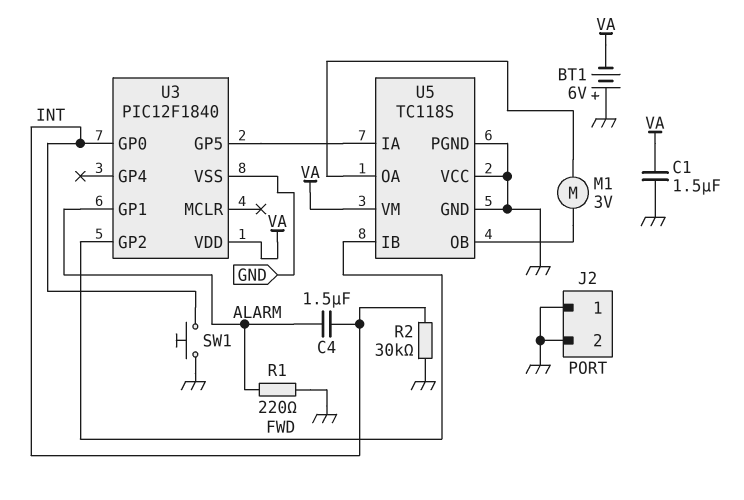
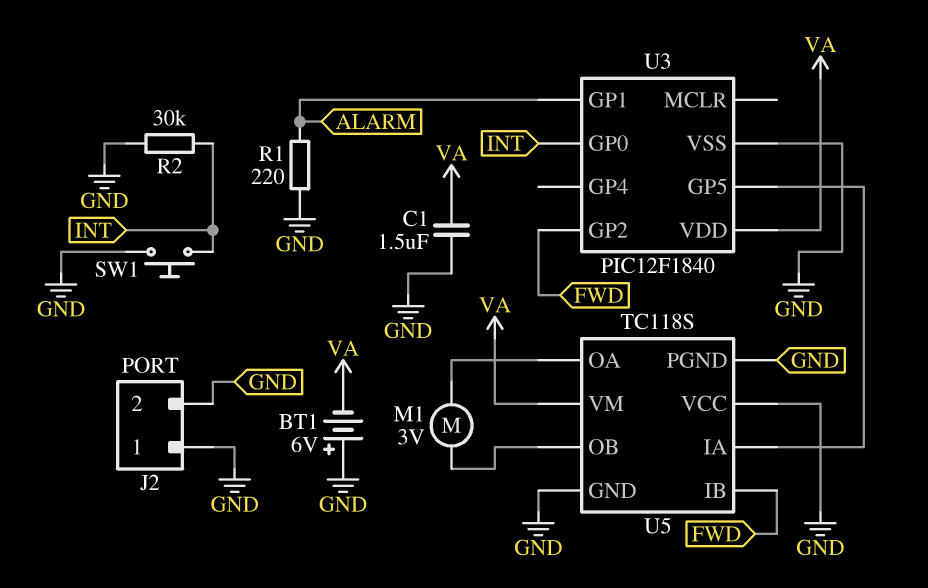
C4: 1.5uF (ALARM, INT) -> none

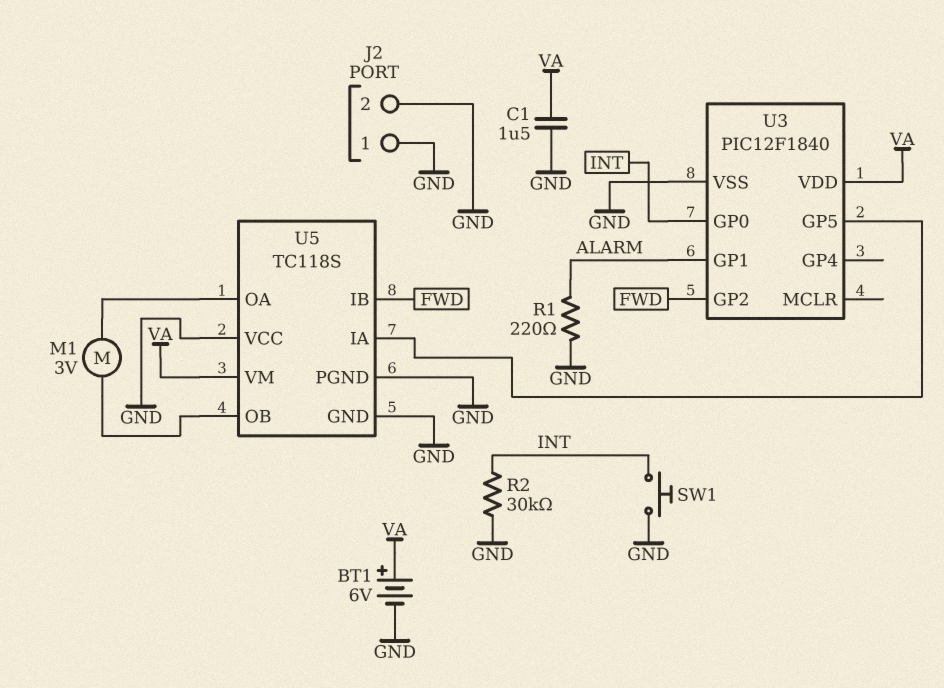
BT1: 6V (plus GND, minus VA) -> 6V (plus VA, minus GND)

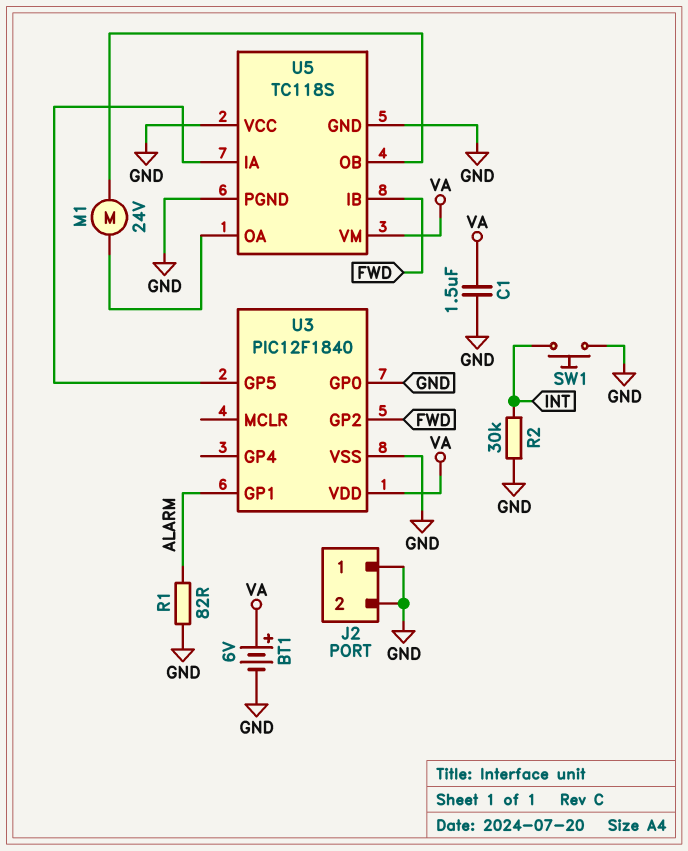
M1: motor 3V (U5/OA, U5/OB) -> motor 24V (U5/OA, U5/OB)
R1: 220 (ALARM, GND) -> 82 (ALARM, GND)
U3 pin GP0: INT -> GND

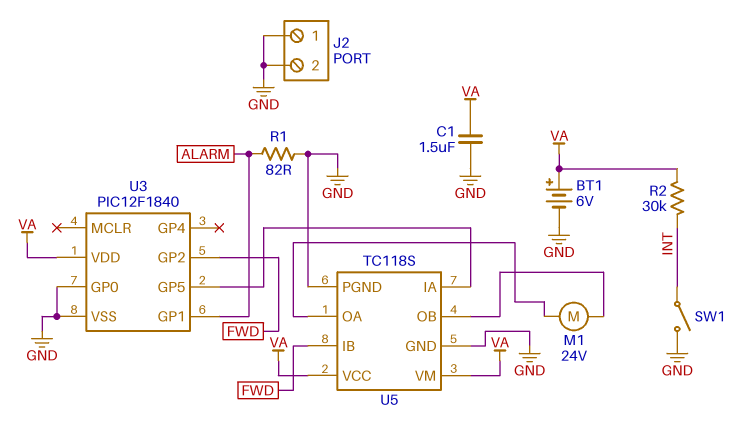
R2: 30k (GND, INT) -> 30k (INT, VA)
SW1: button (GND, INT) -> switch (GND, INT)
U5 pin VCC: GND -> VA

